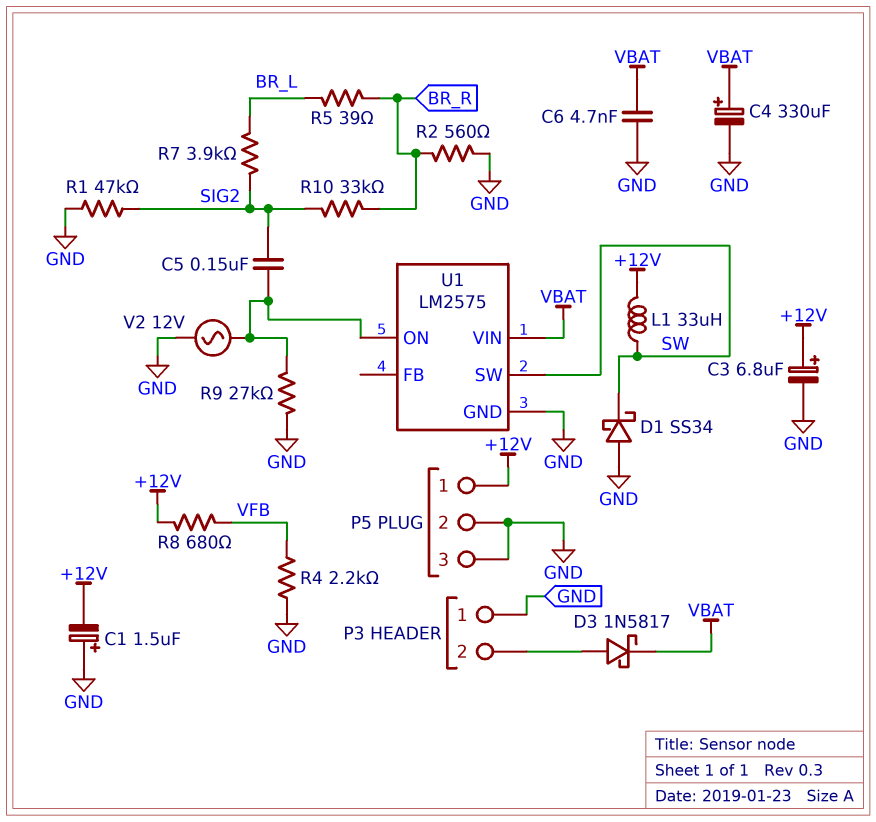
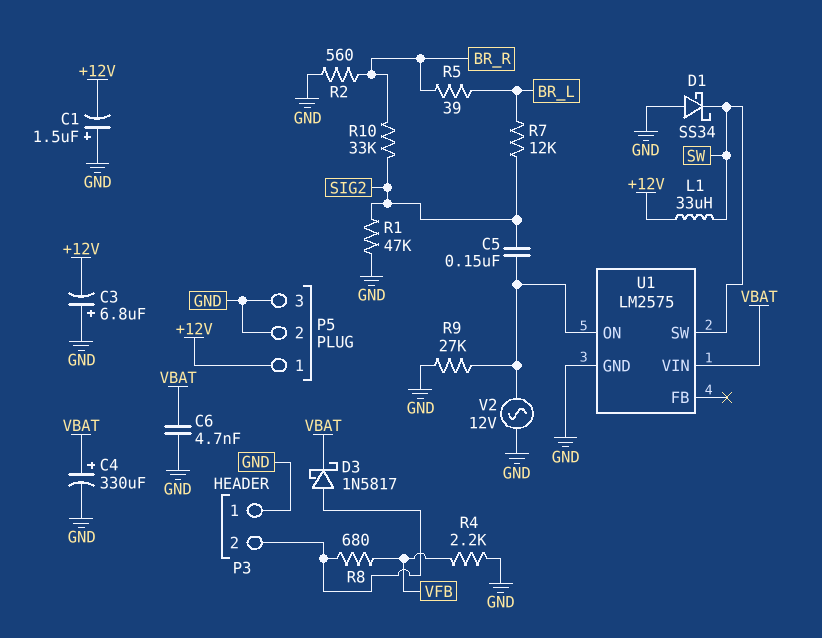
C3: 6.8uF (plus +12V, minus GND) -> 6.8uF (plus GND, minus +12V)
R7: 3.9k (BR_L, SIG2) -> 12k (BR_L, SIG2)
R8: 680 (+12V, VFB) -> 680 (P3/2, VFB)

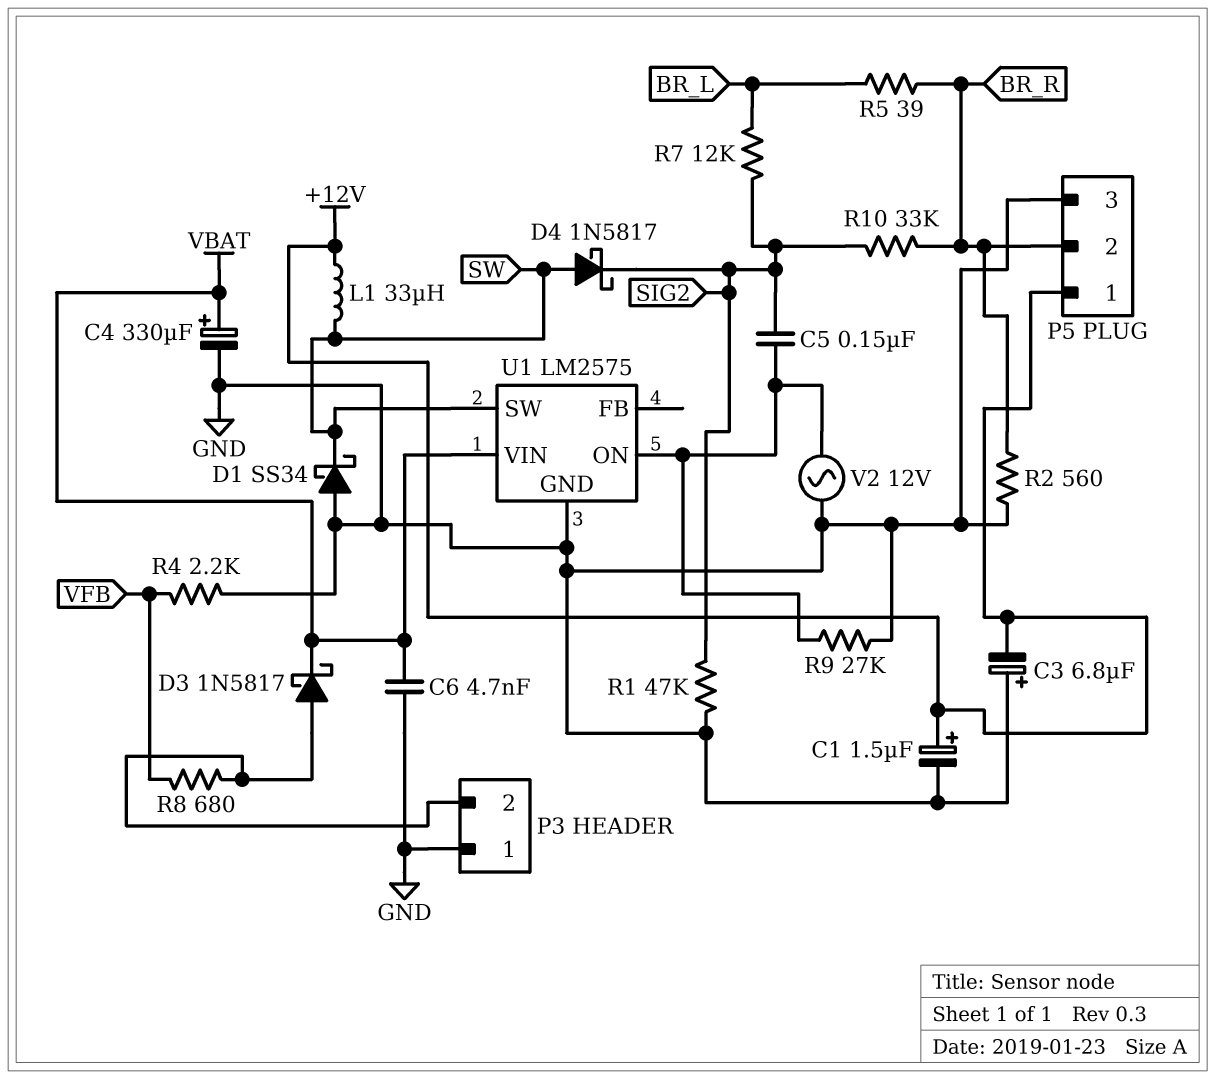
C1: 1.5uF (plus GND, minus +12V) -> 1.5uF (plus +12V, minus GND)
D4: none -> schottky 1N5817 (A SW, K SIG2)
P5 pin 2: GND -> BR_R

